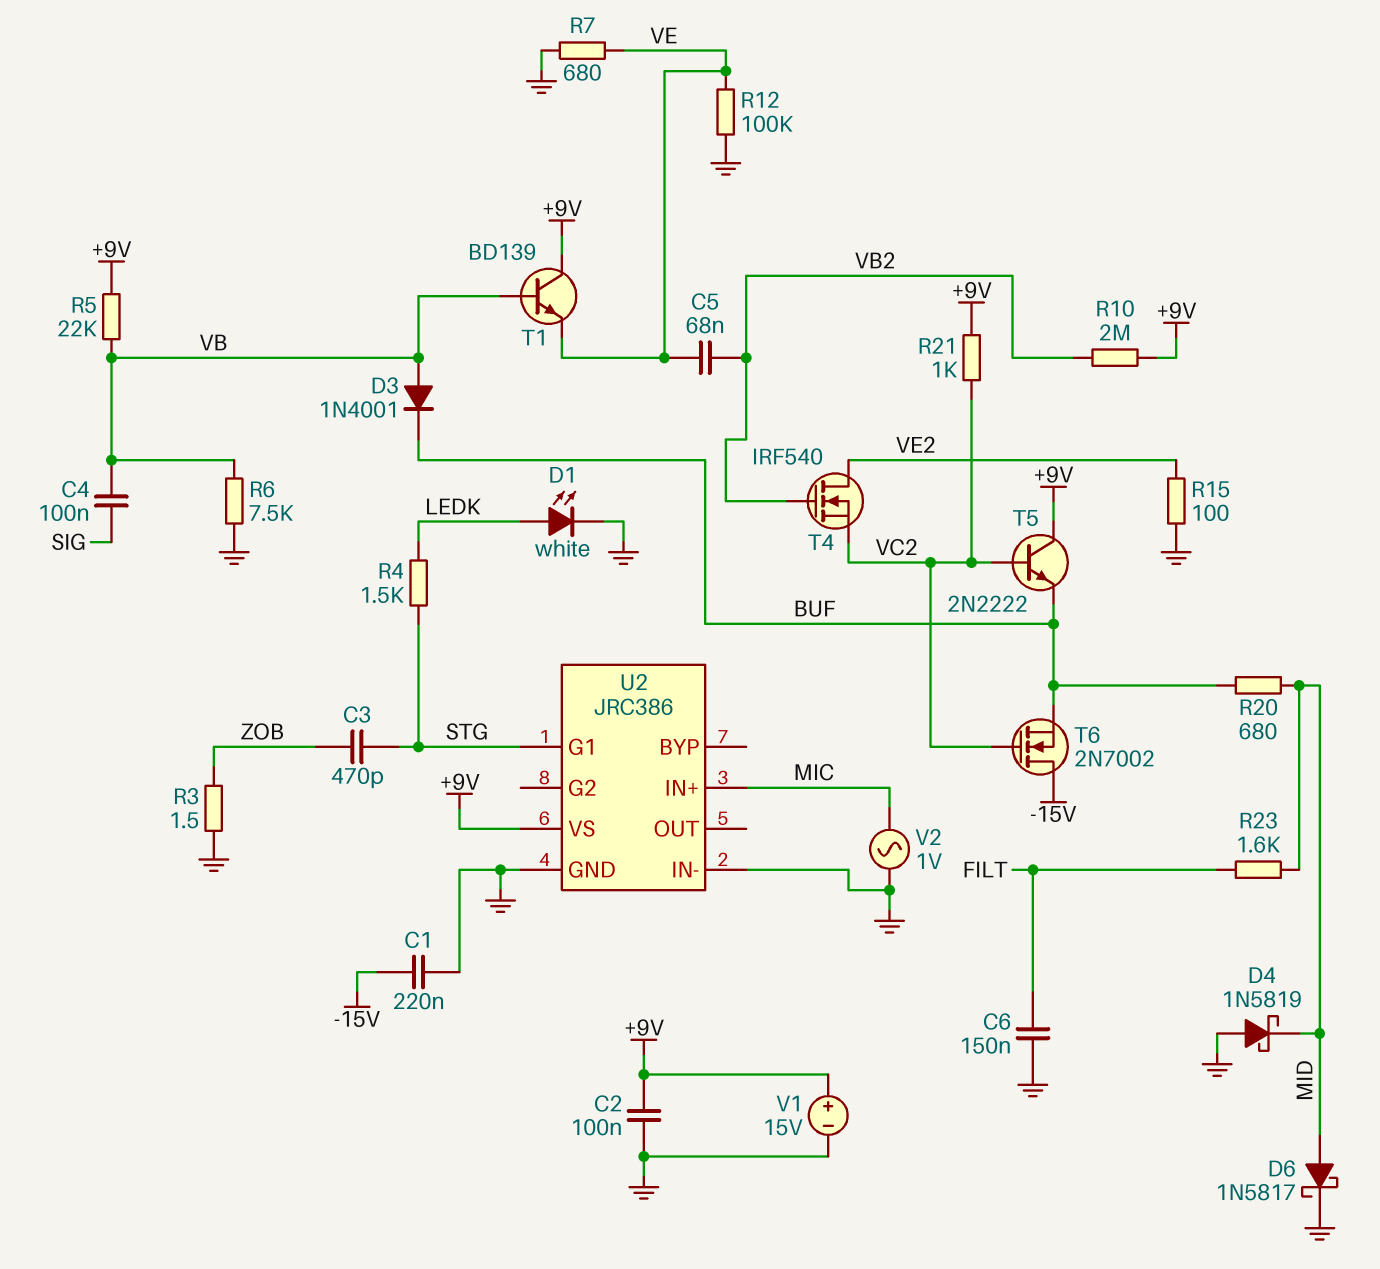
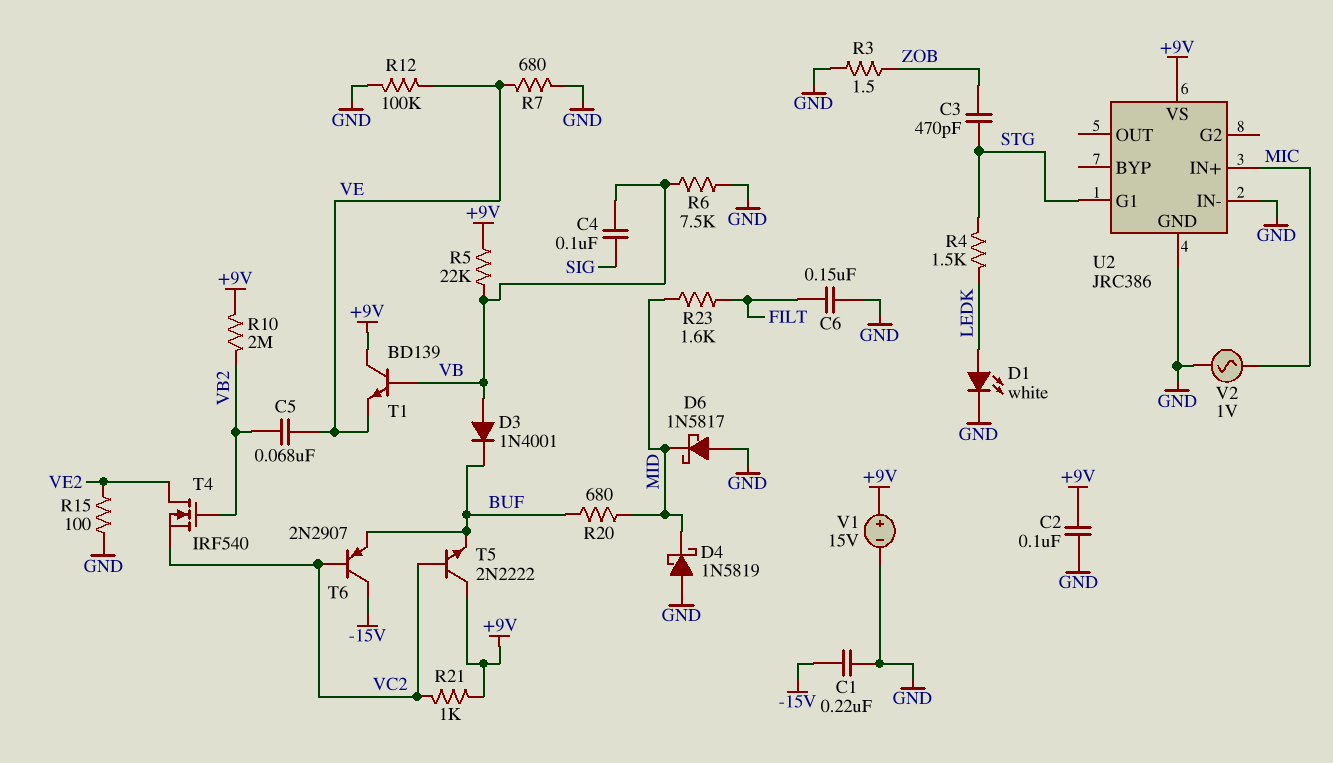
D6: schottky 1N5817 (A MID, K GND) -> schottky 1N5817 (A GND, K MID)
T6: NMOS 2N7002 (G VC2, D -15V, S BUF) -> PNP 2N2907 (B VC2, C -15V, E BUF)

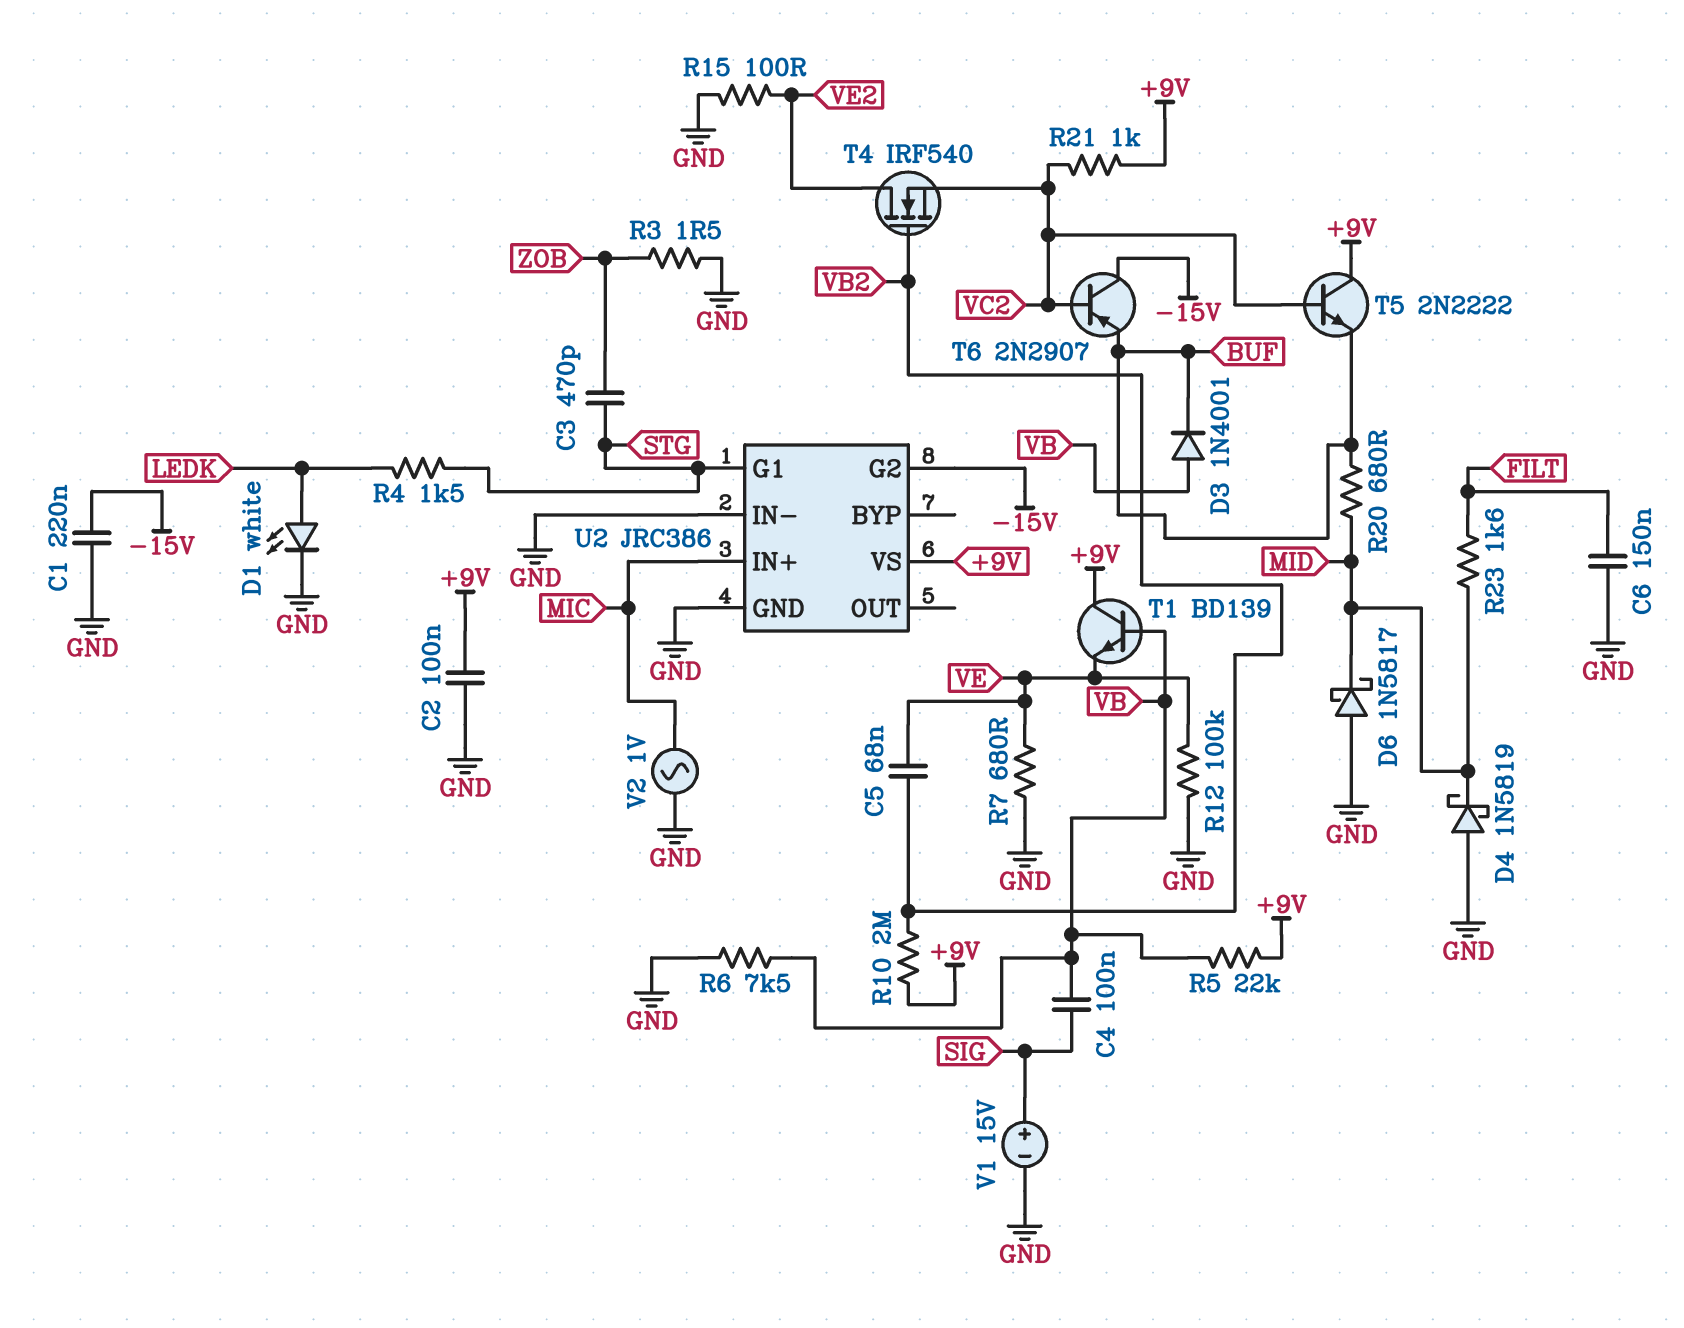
U2 pin G2: none -> -15V
V1: 15V (plus +9V, minus GND) -> 15V (plus SIG, minus GND)

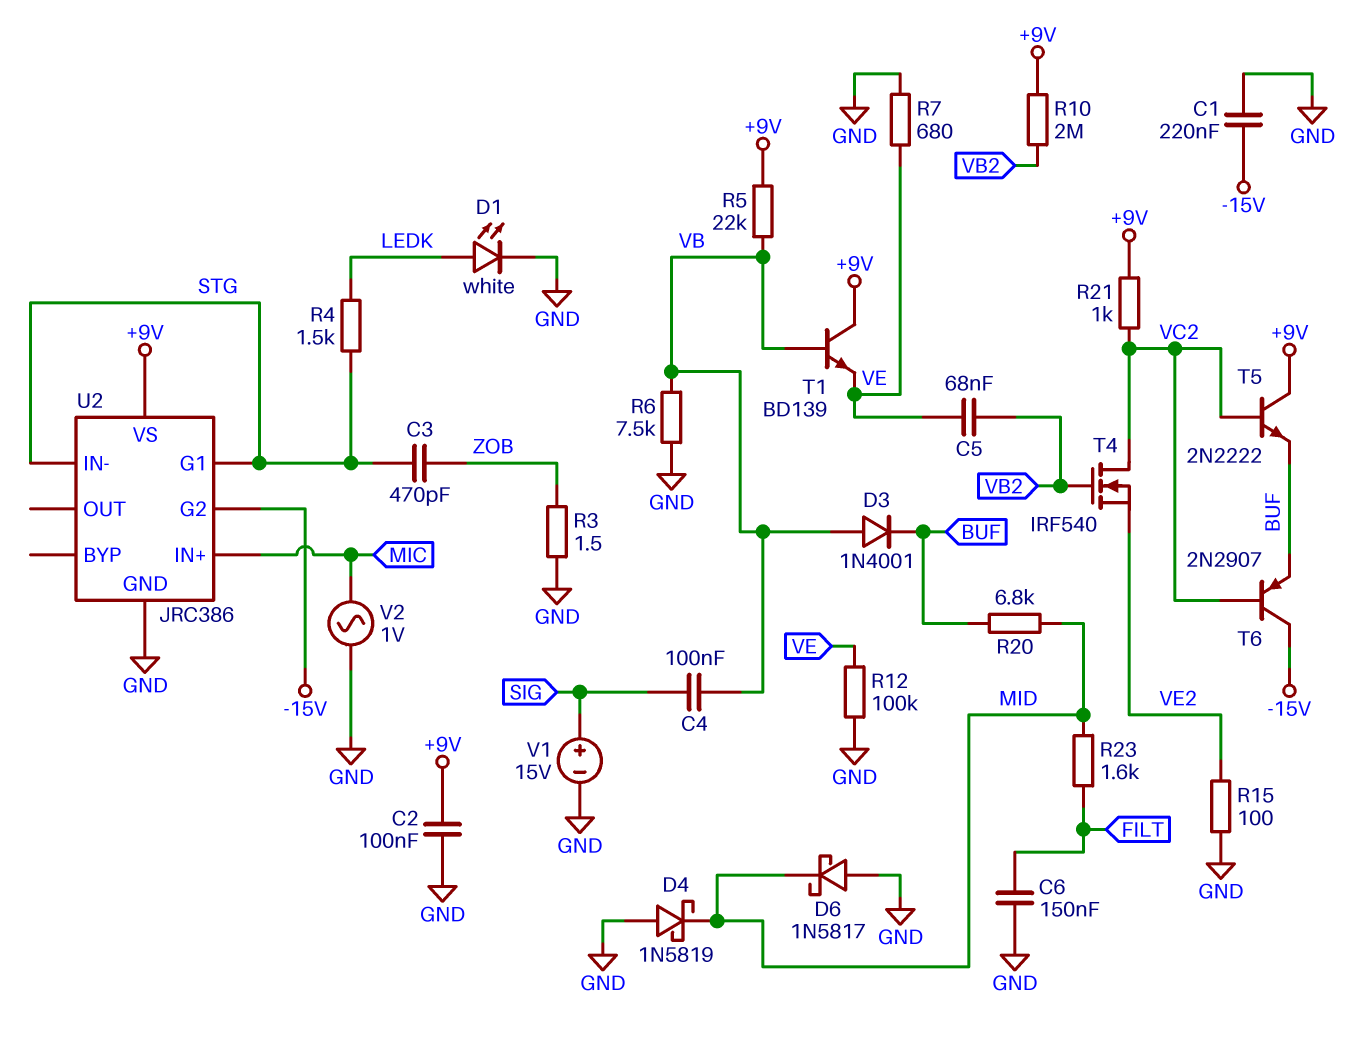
R20: 680 (BUF, MID) -> 6.8k (BUF, MID)
T4: NMOS IRF540 (G VB2, D VE2, S VC2) -> NMOS IRF540 (G VB2, D VC2, S VE2)
U2 pin IN-: GND -> STG

